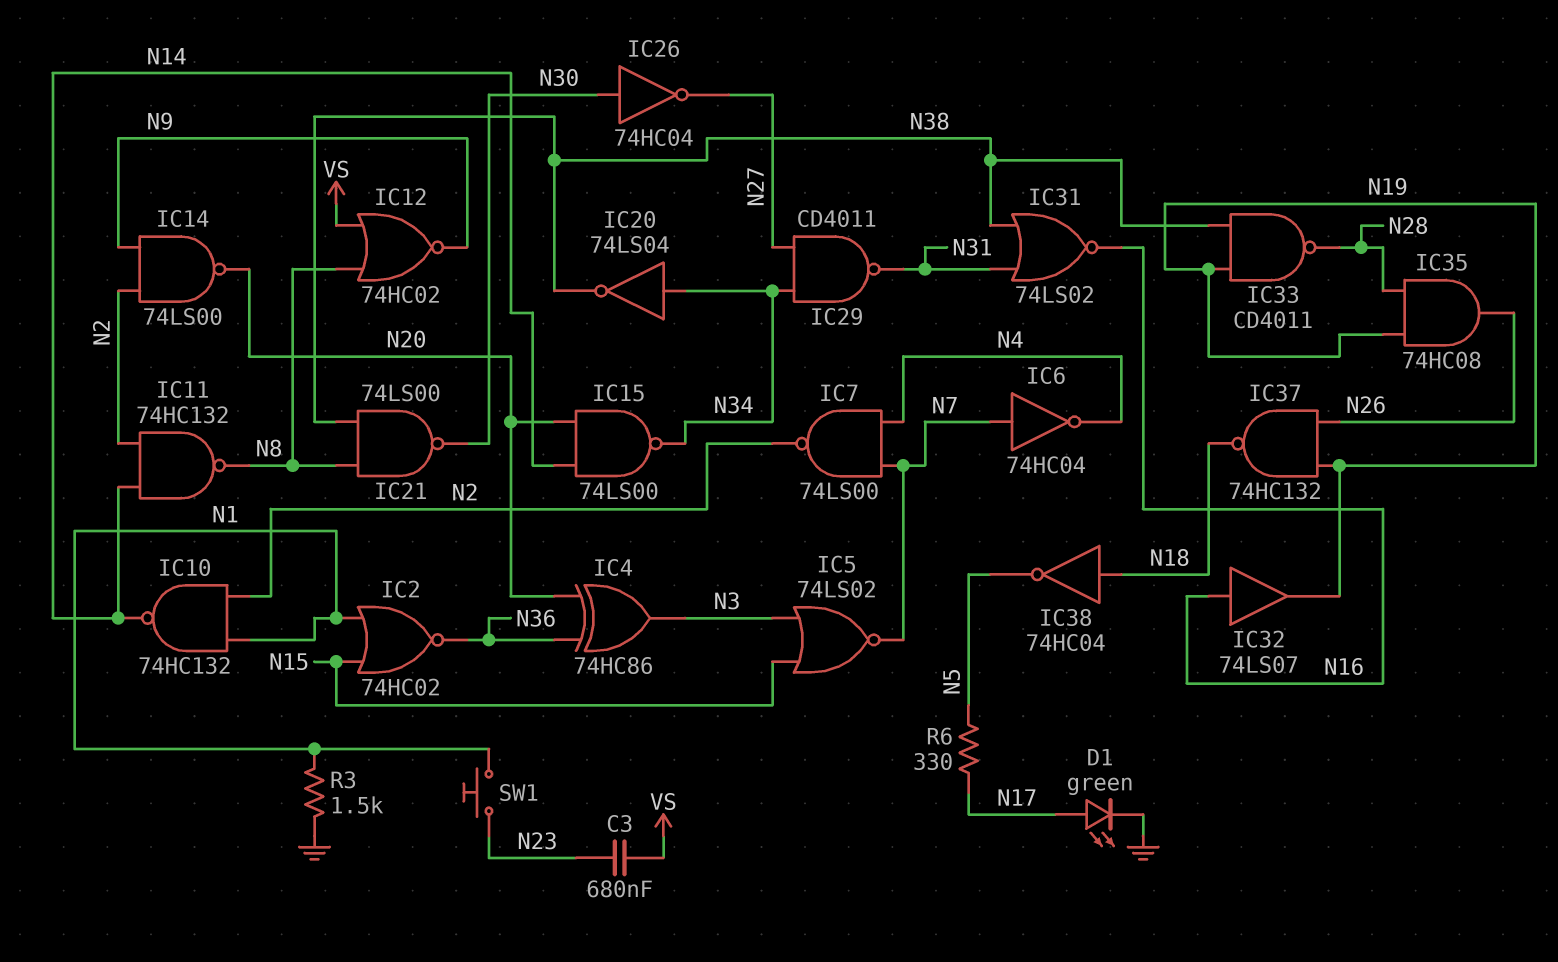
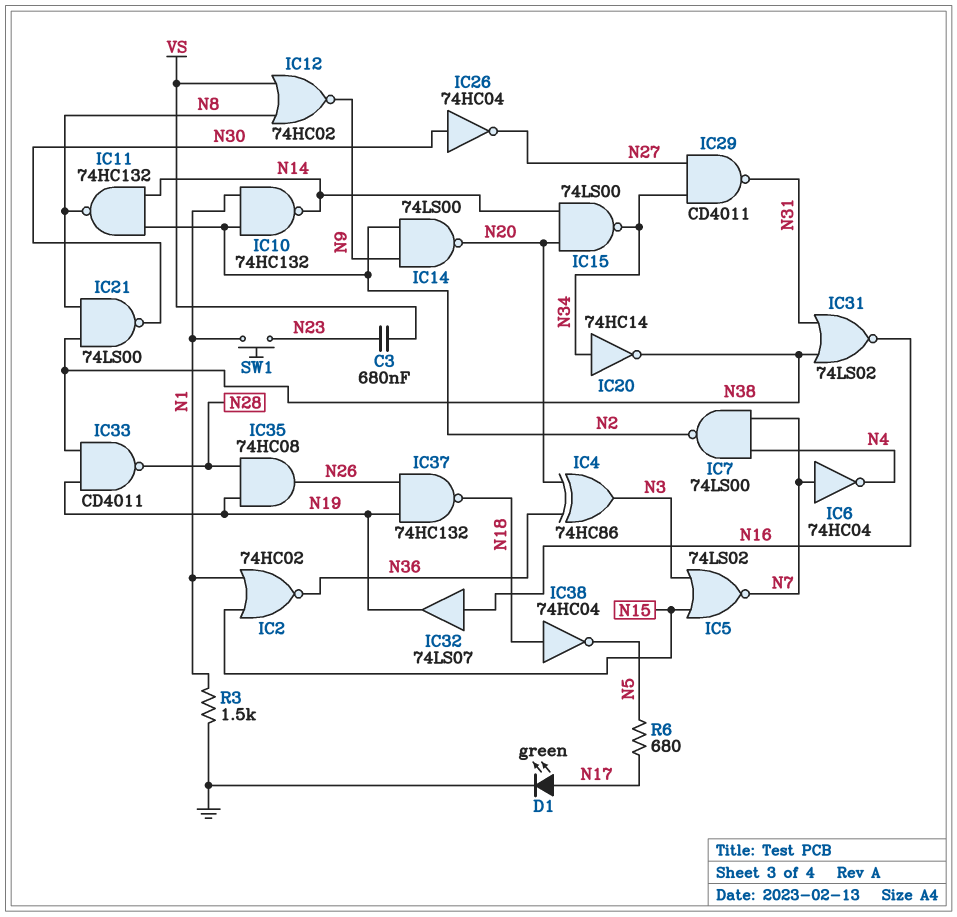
IC20: NOT 74LS04 (in N34, out N38) -> NOT 74HC14 (in N34, out N38)
R6: 330 (N5, N17) -> 680 (N5, N17)

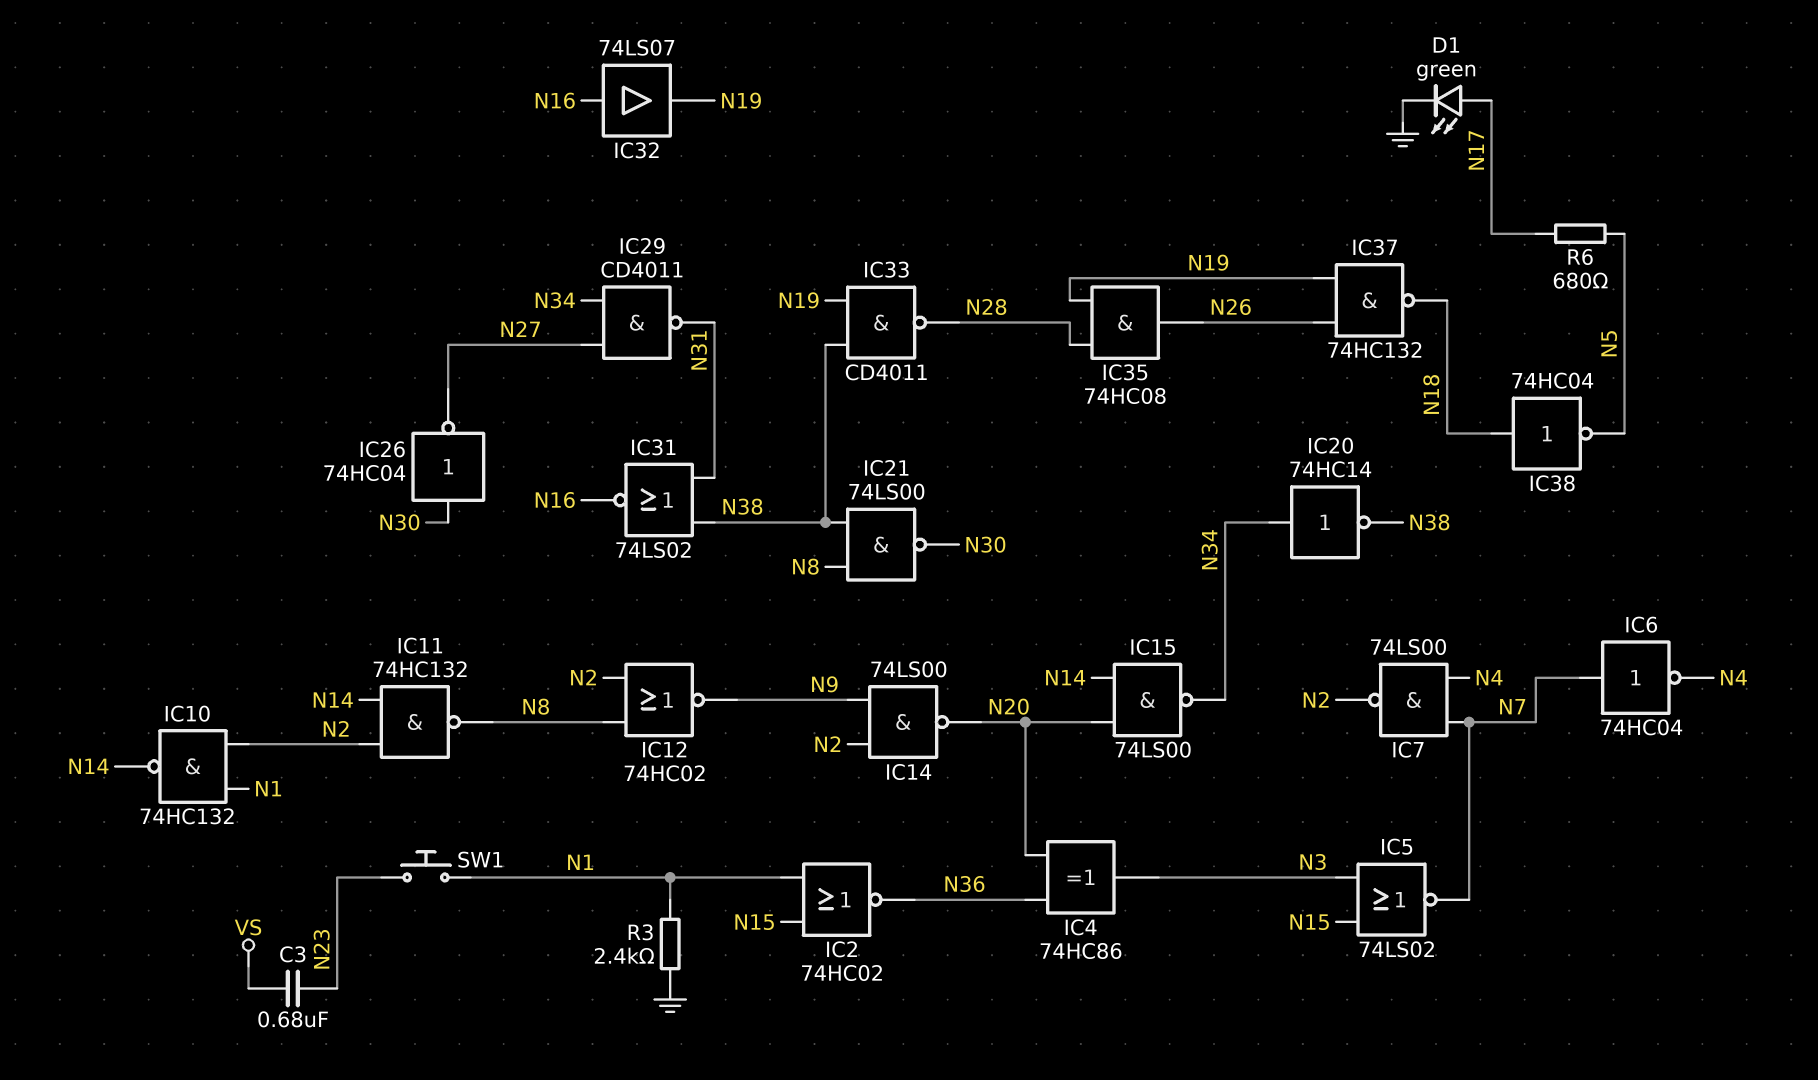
IC12: NOR 74HC02 (in N8, in VS, out N9) -> NOR 74HC02 (in N2, in N8, out N9)
R3: 1.5k (GND, N1) -> 2.4k (GND, N1)

